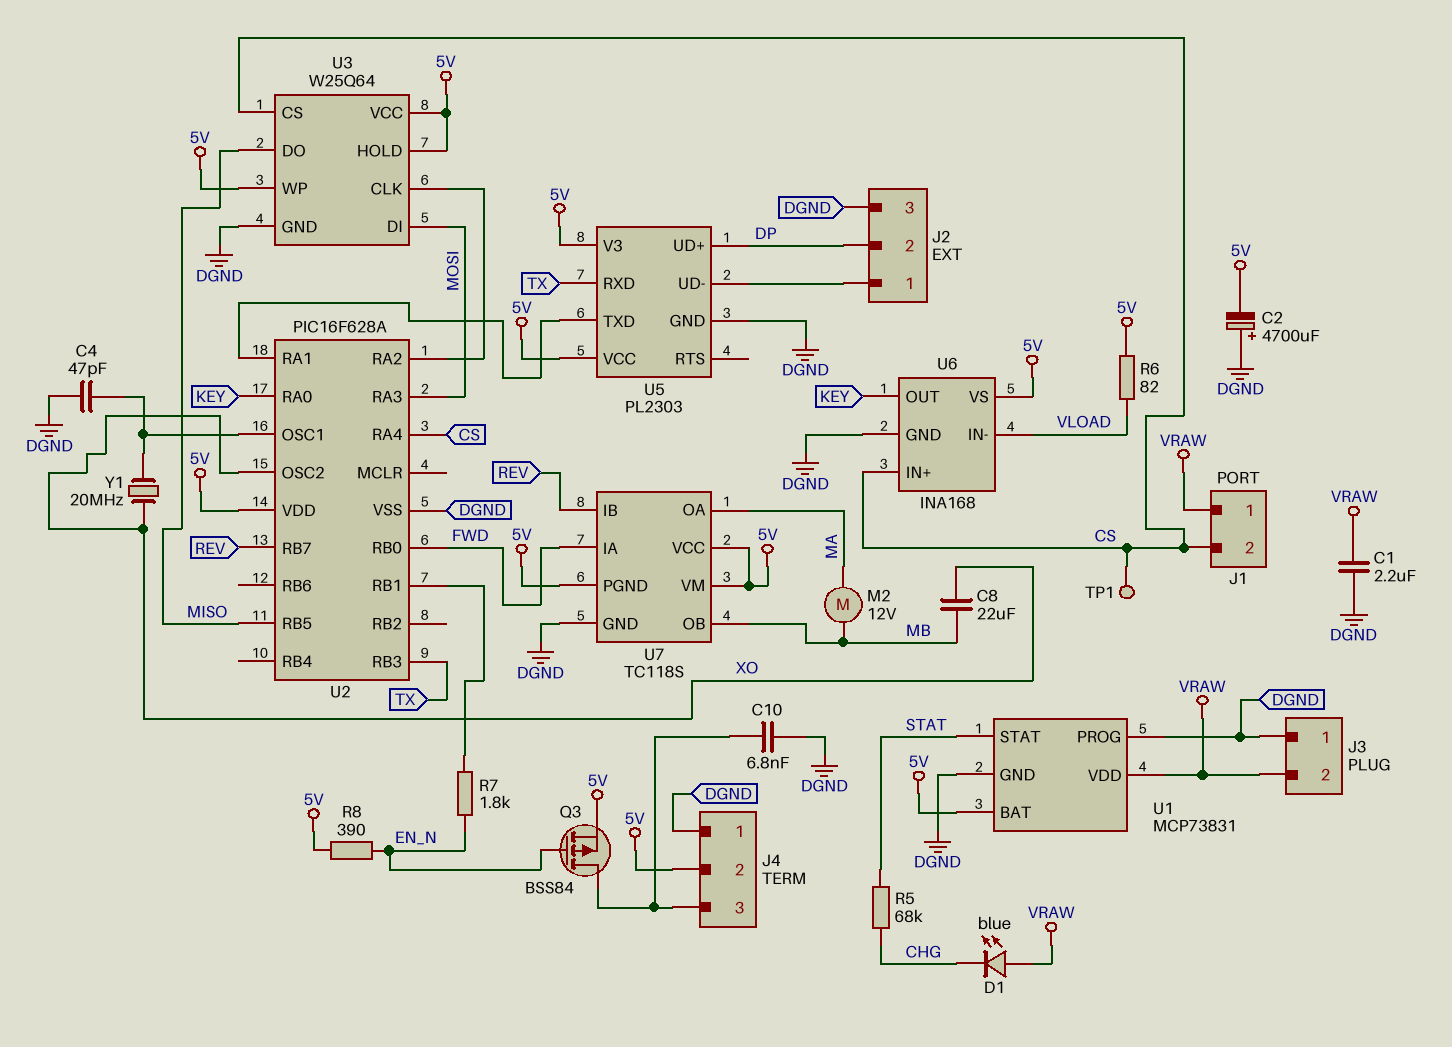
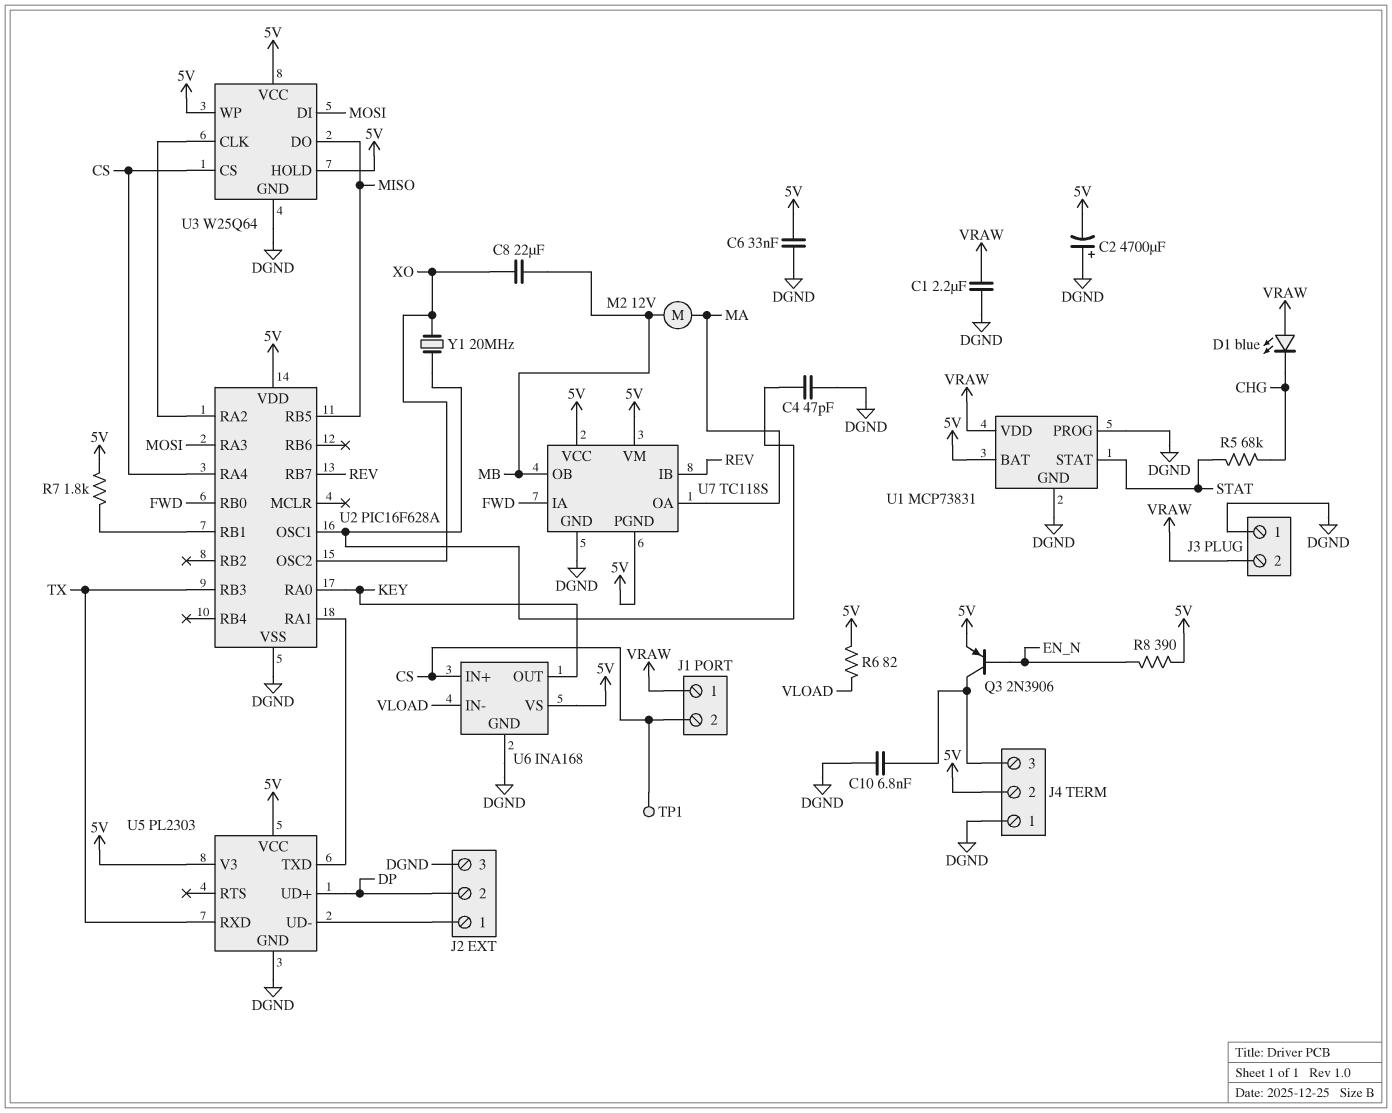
C6: none -> 33nF (5V, DGND)
Q3: PMOS BSS84 (G EN_N, D J4/3, S 5V) -> PNP 2N3906 (B EN_N, C J4/3, E 5V)
R7: 1.8k (EN_N, U2/RB1) -> 1.8k (5V, U2/RB1)

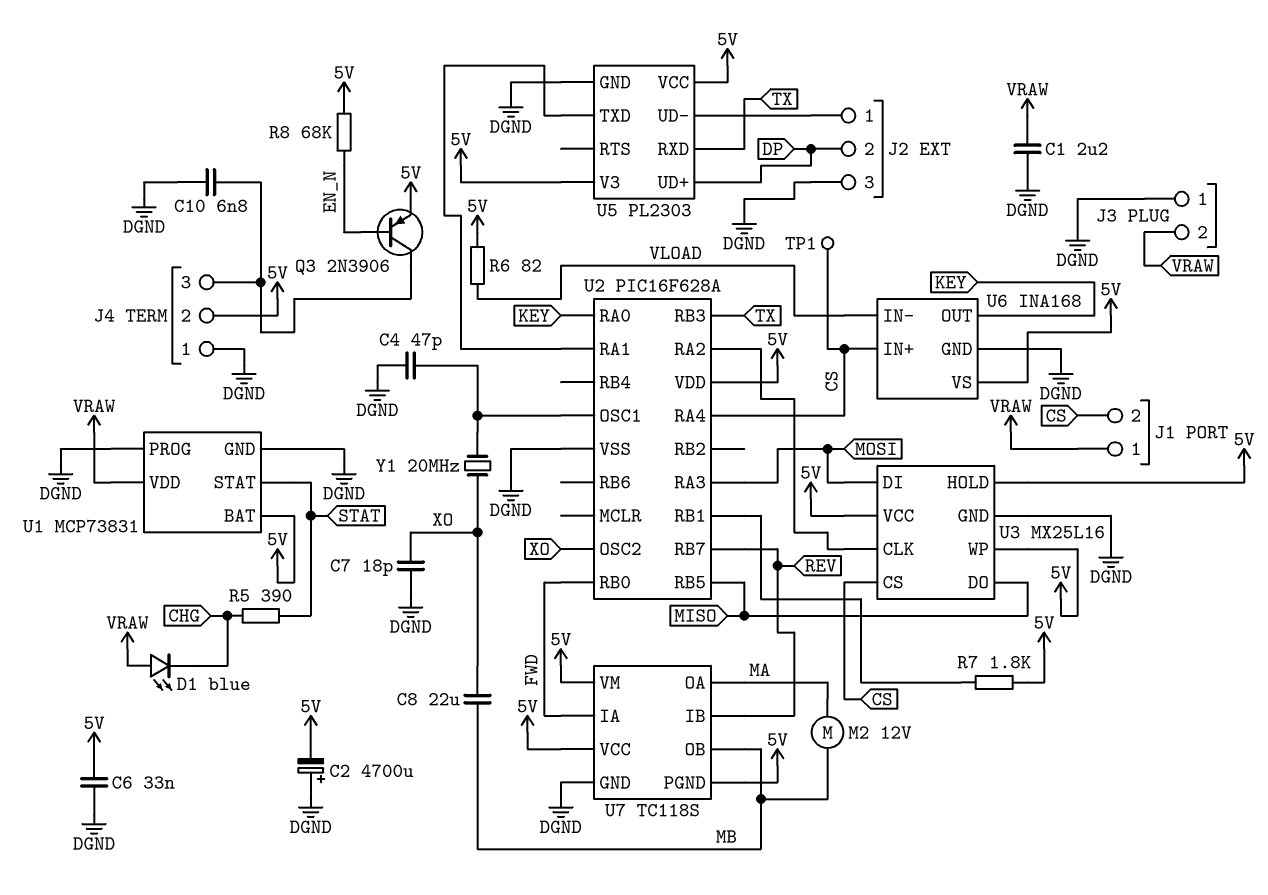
C7: none -> 18pF (DGND, XO)
R5: 68k (CHG, STAT) -> 390 (CHG, STAT)
R8: 390 (5V, EN_N) -> 68k (5V, EN_N)
U3: W25Q64 -> MX25L16

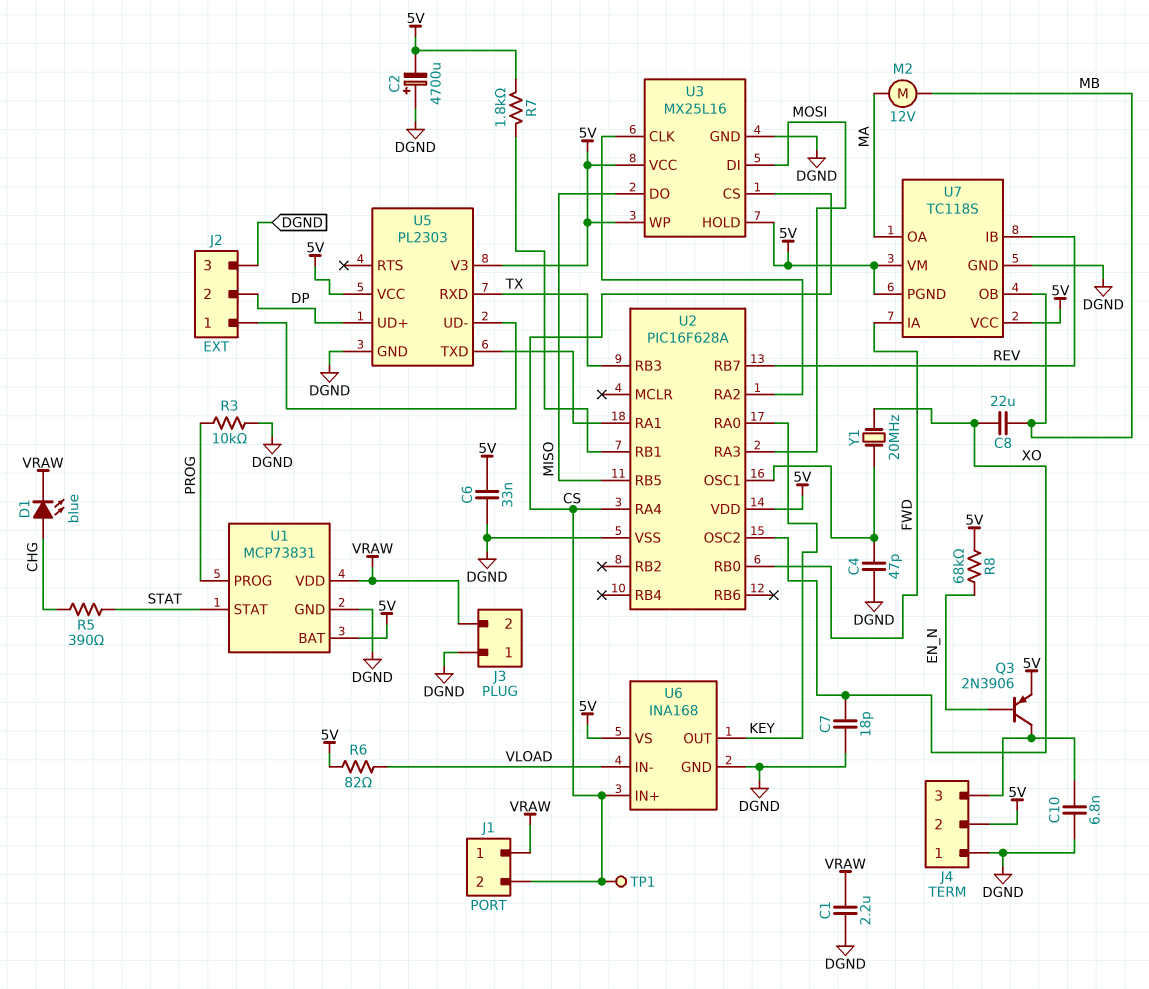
D1: LED blue (A VRAW, K CHG) -> LED blue (A CHG, K VRAW)
R3: none -> 10k (DGND, PROG)
U1 pin PROG: DGND -> PROG

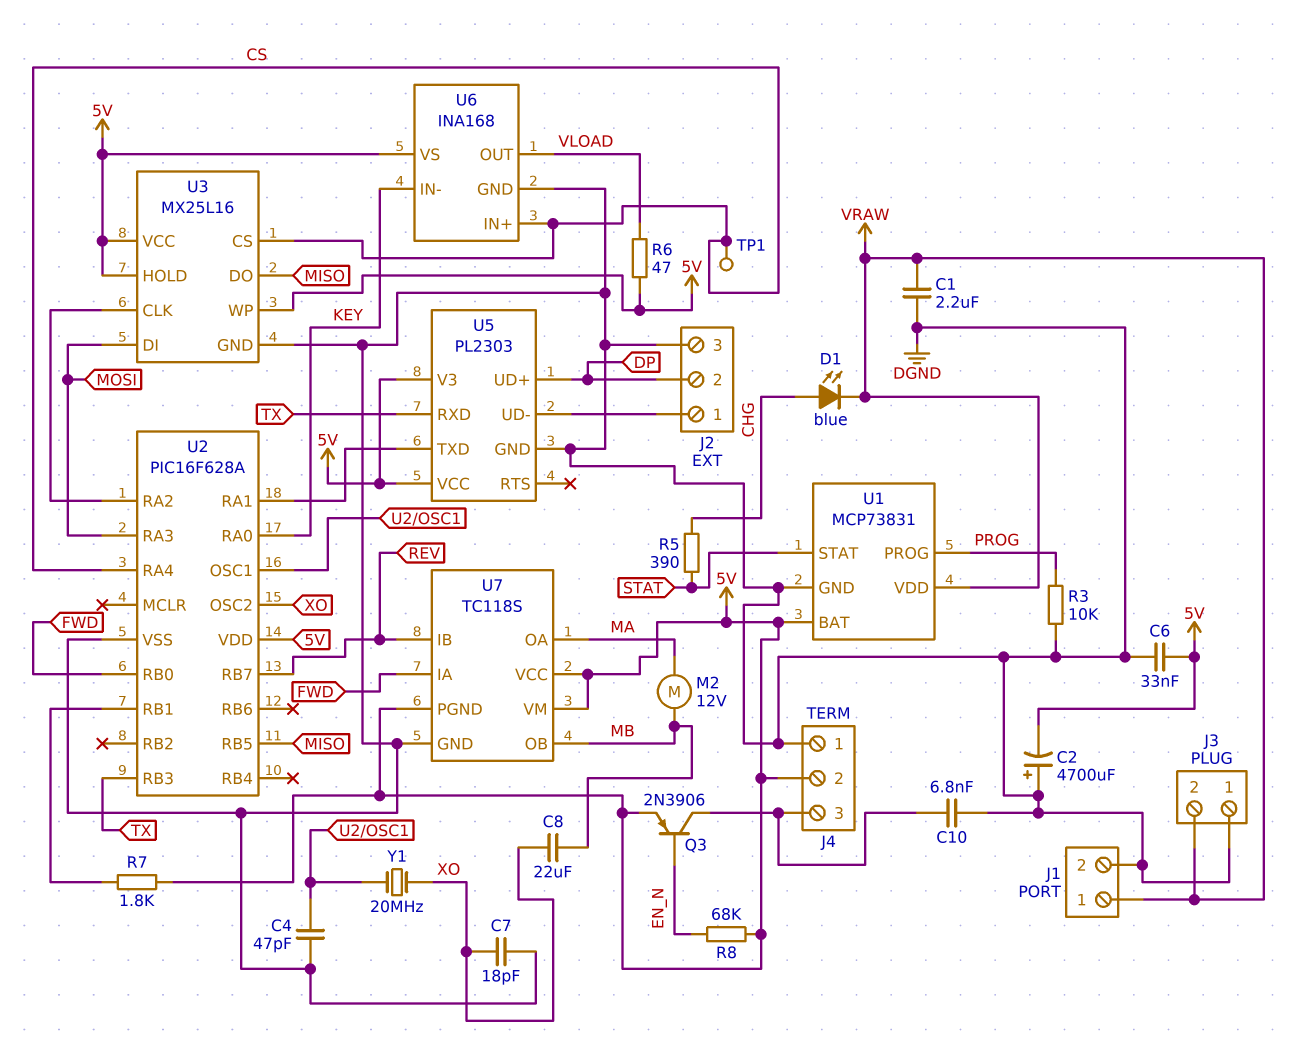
J1 pin 2: CS -> DGND
R6: 82 (5V, VLOAD) -> 47 (5V, VLOAD)
U6 pin IN-: VLOAD -> KEY
U6 pin OUT: KEY -> VLOAD

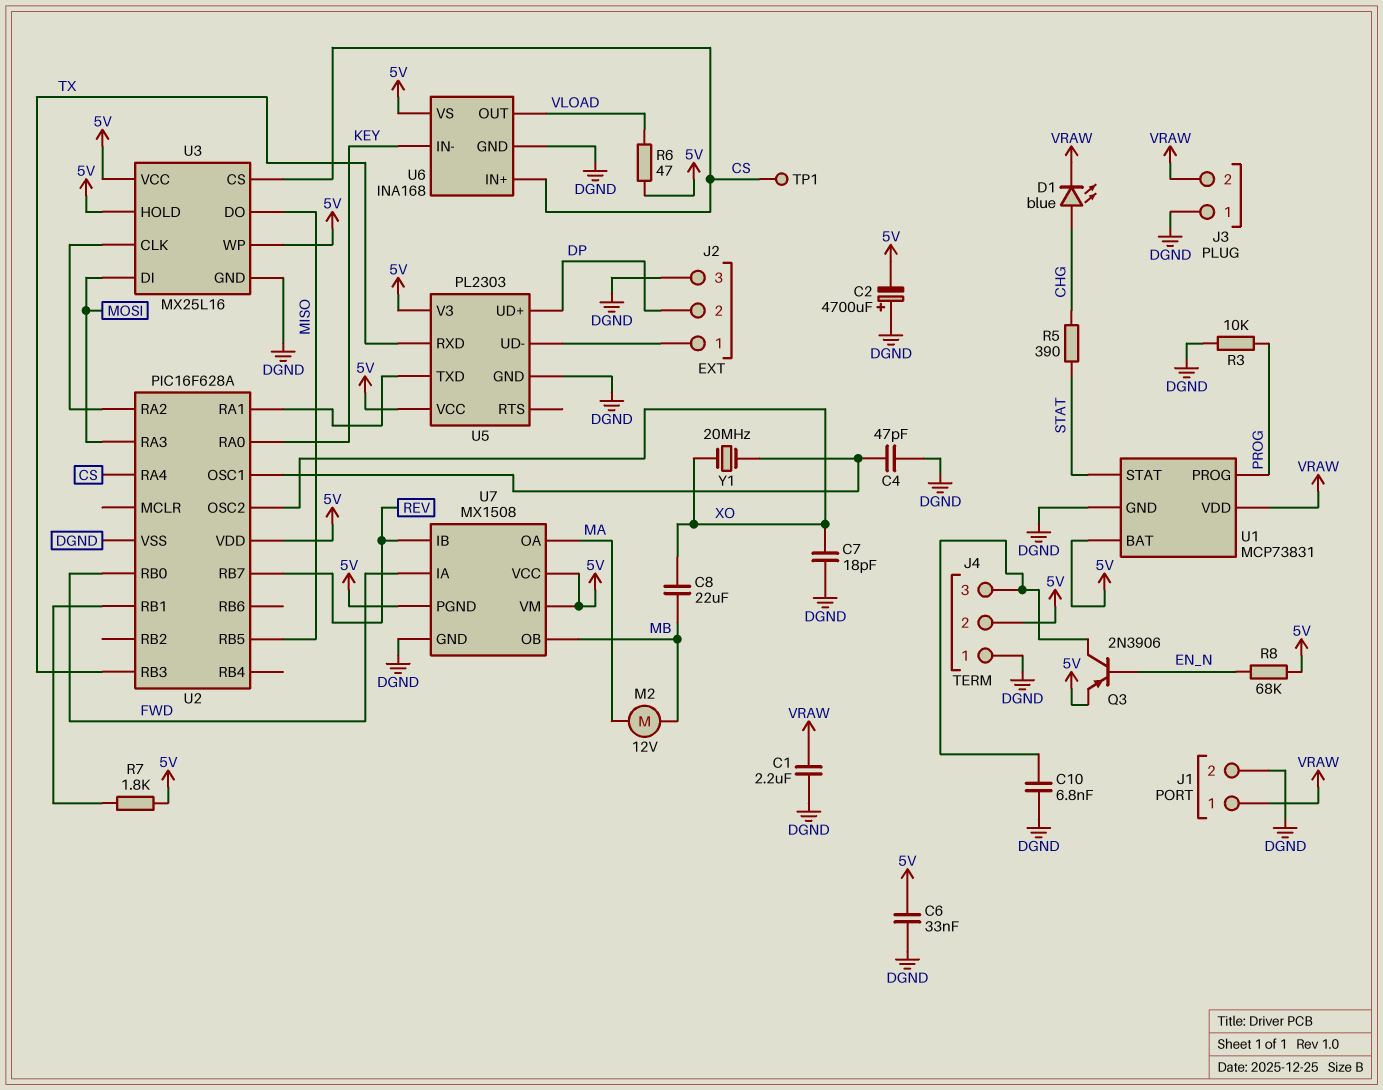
U7: TC118S -> MX1508

